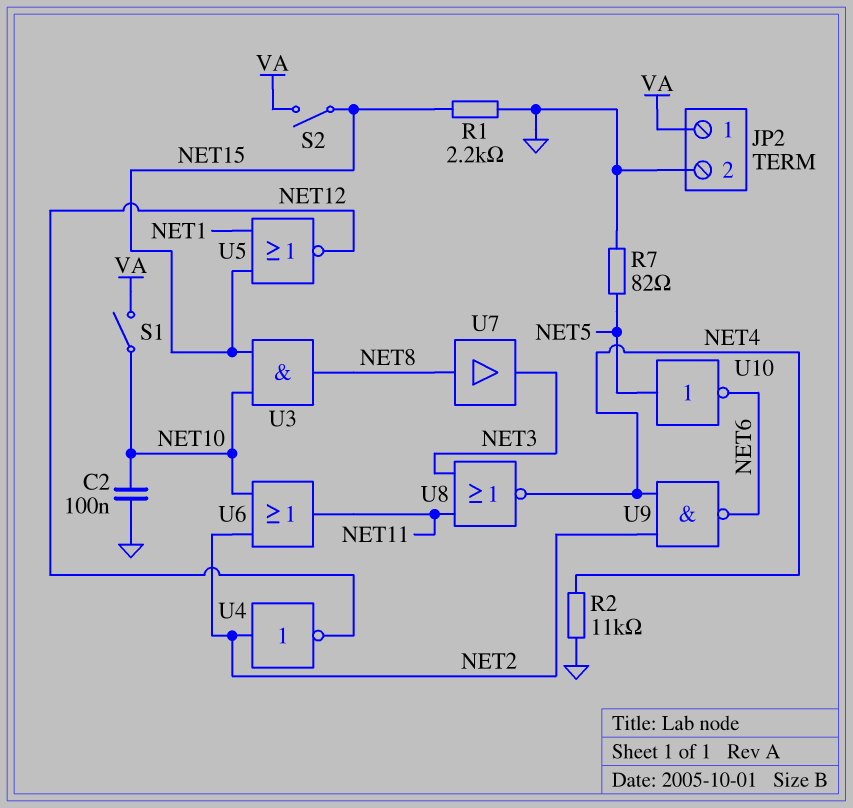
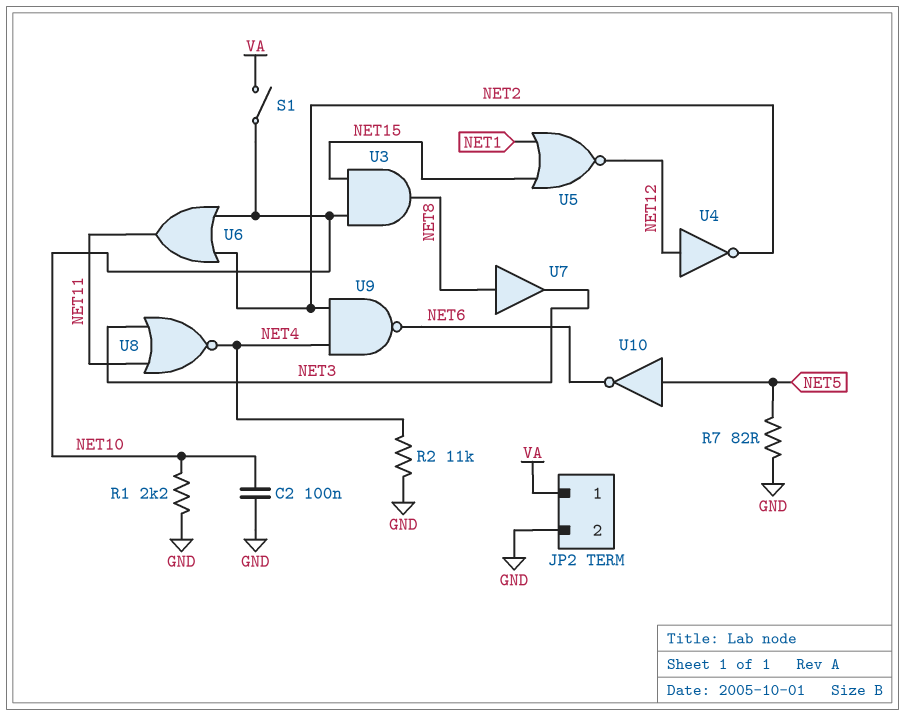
R1: 2.2k (GND, NET15) -> 2.2k (GND, NET10)
S2: switch (NET15, VA) -> none
U4: NOT (in NET2, out NET12) -> NOT (in NET12, out NET2)

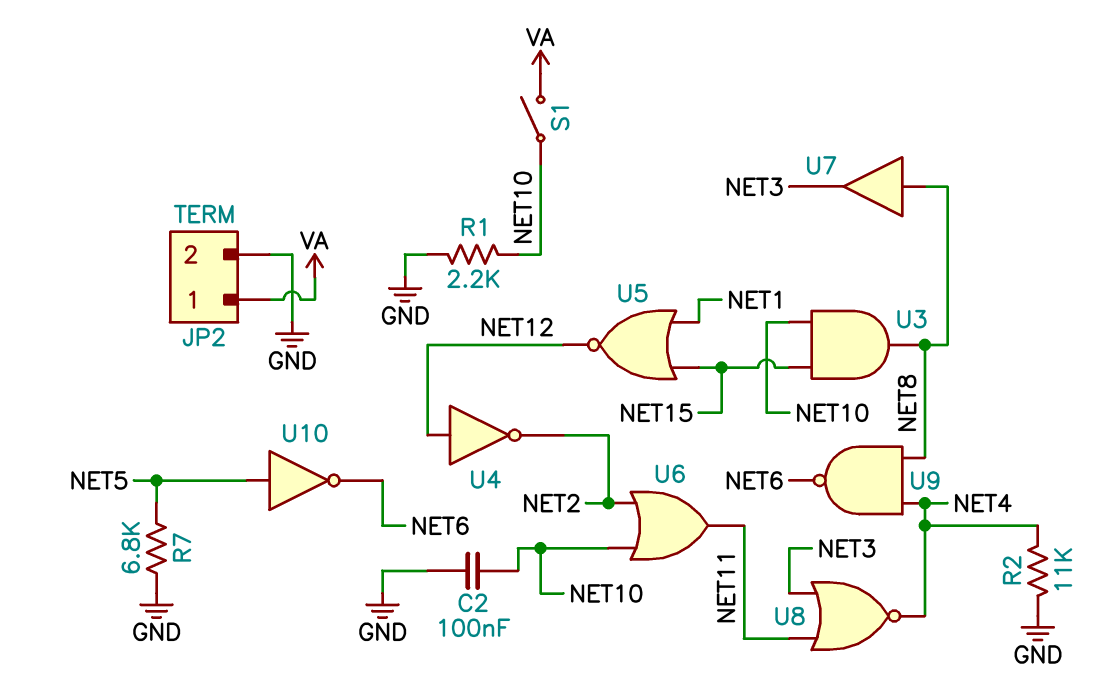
R7: 82 (GND, NET5) -> 6.8k (GND, NET5)
U9: NAND (in NET2, in NET4, out NET6) -> NAND (in NET4, in NET8, out NET6)

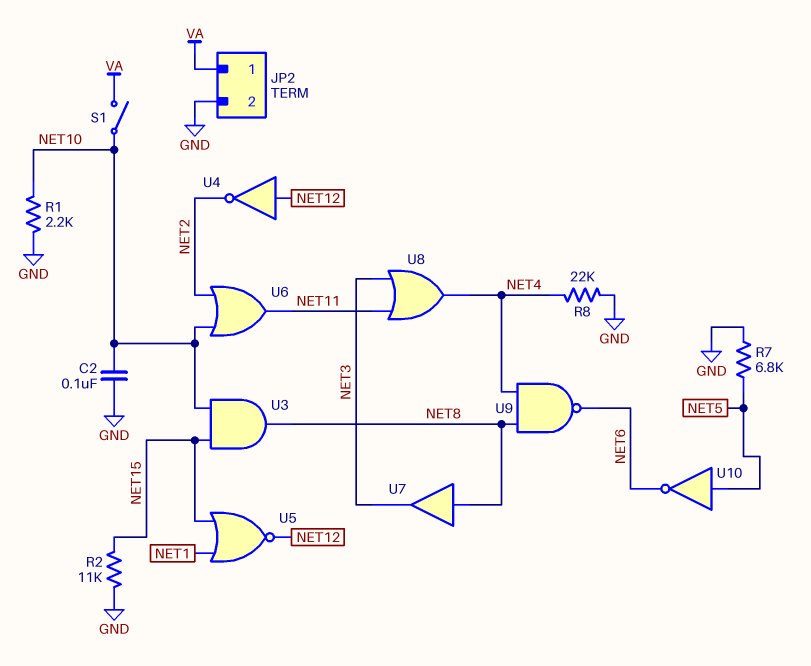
R2: 11k (GND, NET4) -> 11k (GND, NET15)
R8: none -> 22k (GND, NET4)
U8: NOR (in NET3, in NET11, out NET4) -> OR (in NET3, in NET11, out NET4)

